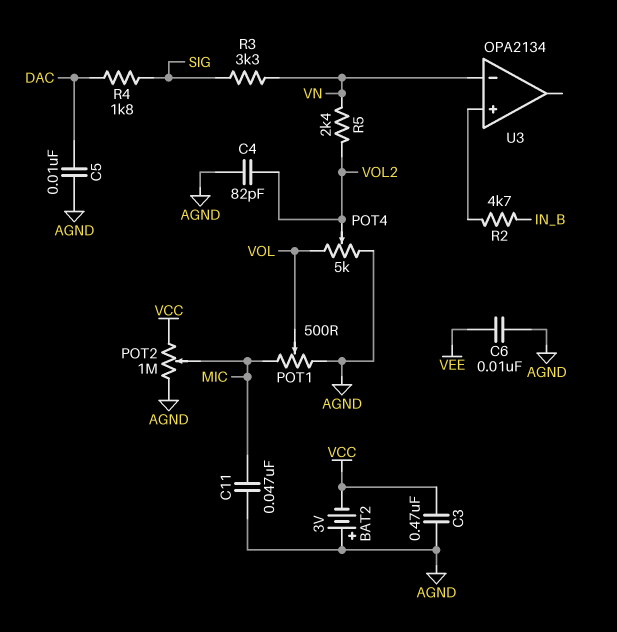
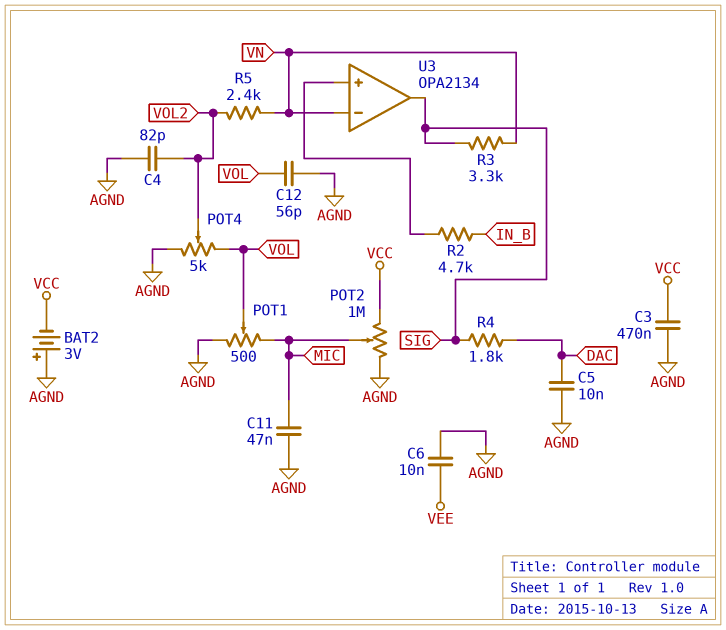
C12: none -> 56pF (AGND, VOL)
U3 pin out: none -> SIG

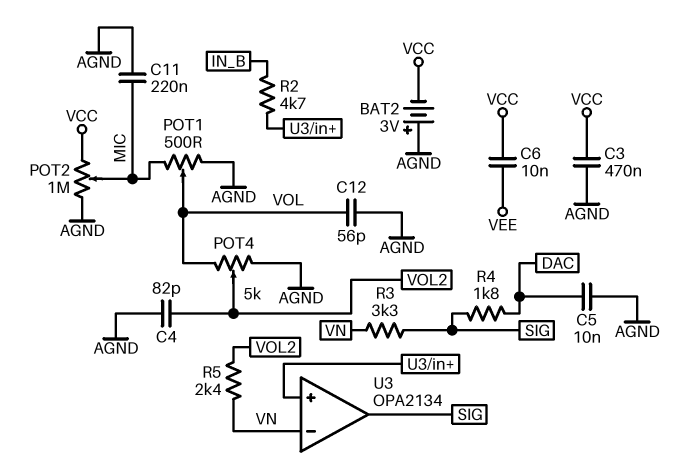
C6: 10nF (AGND, VEE) -> 10nF (VCC, VEE)
C11: 47nF (AGND, MIC) -> 220nF (AGND, MIC)

